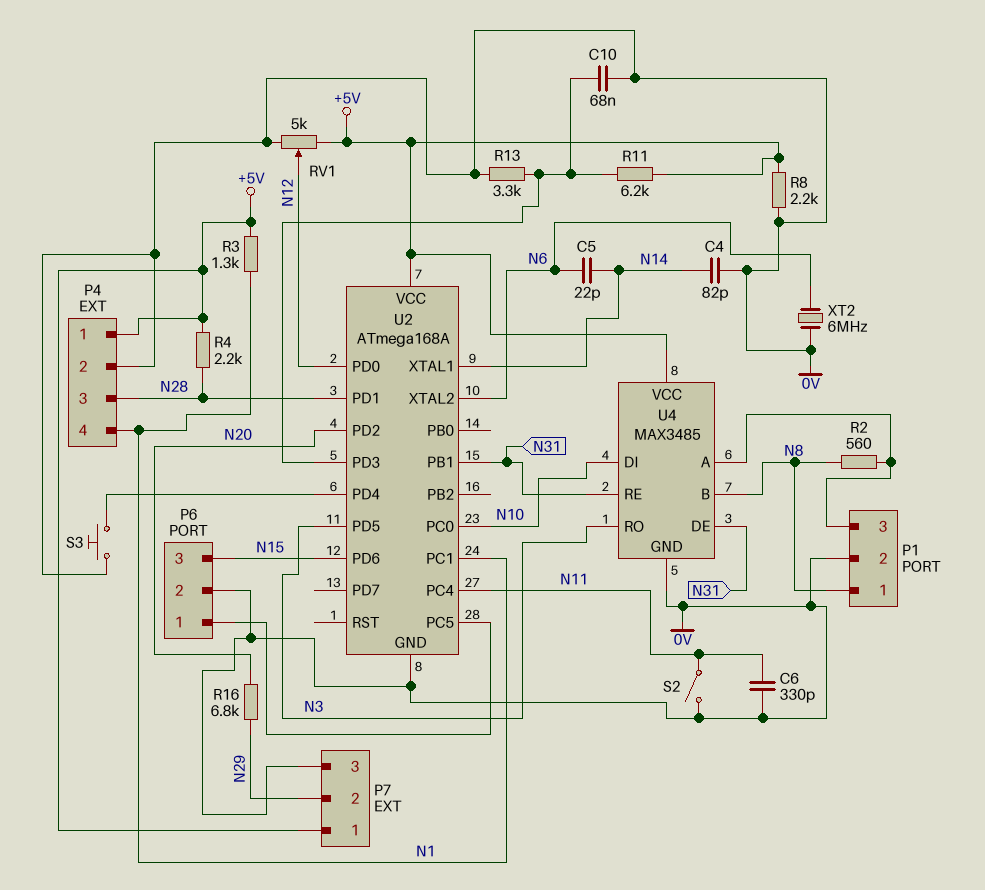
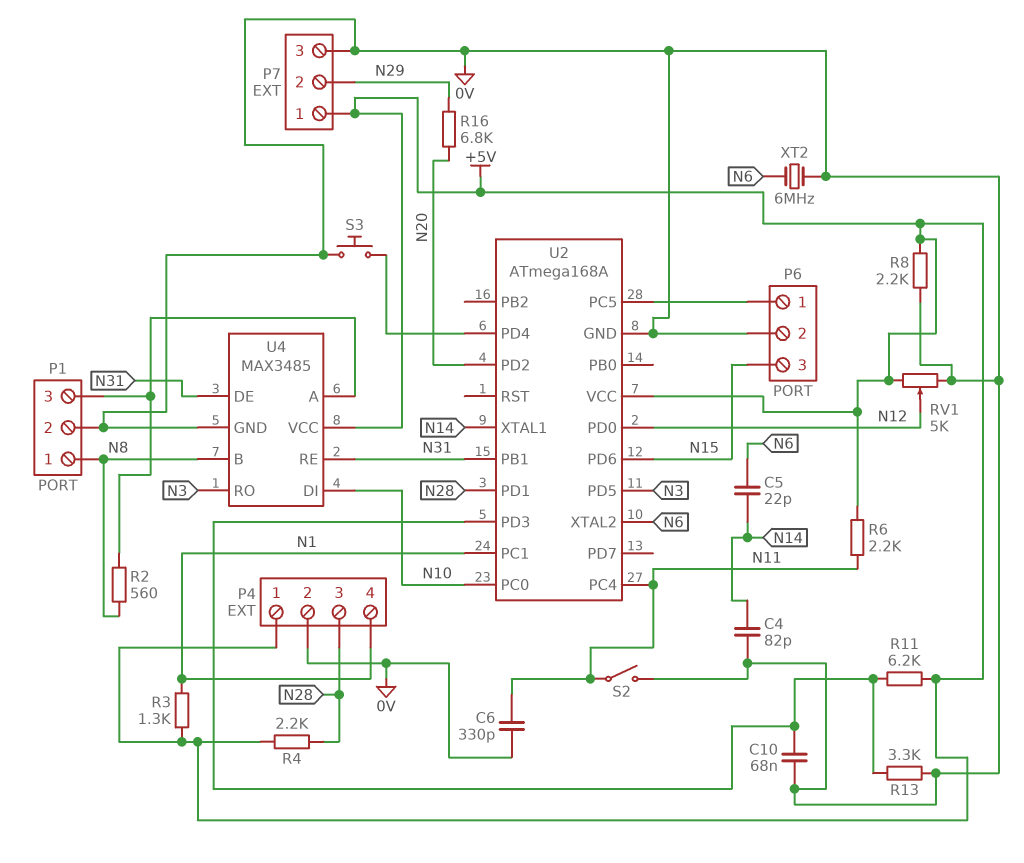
R6: none -> 2.2k (+5V, N11)

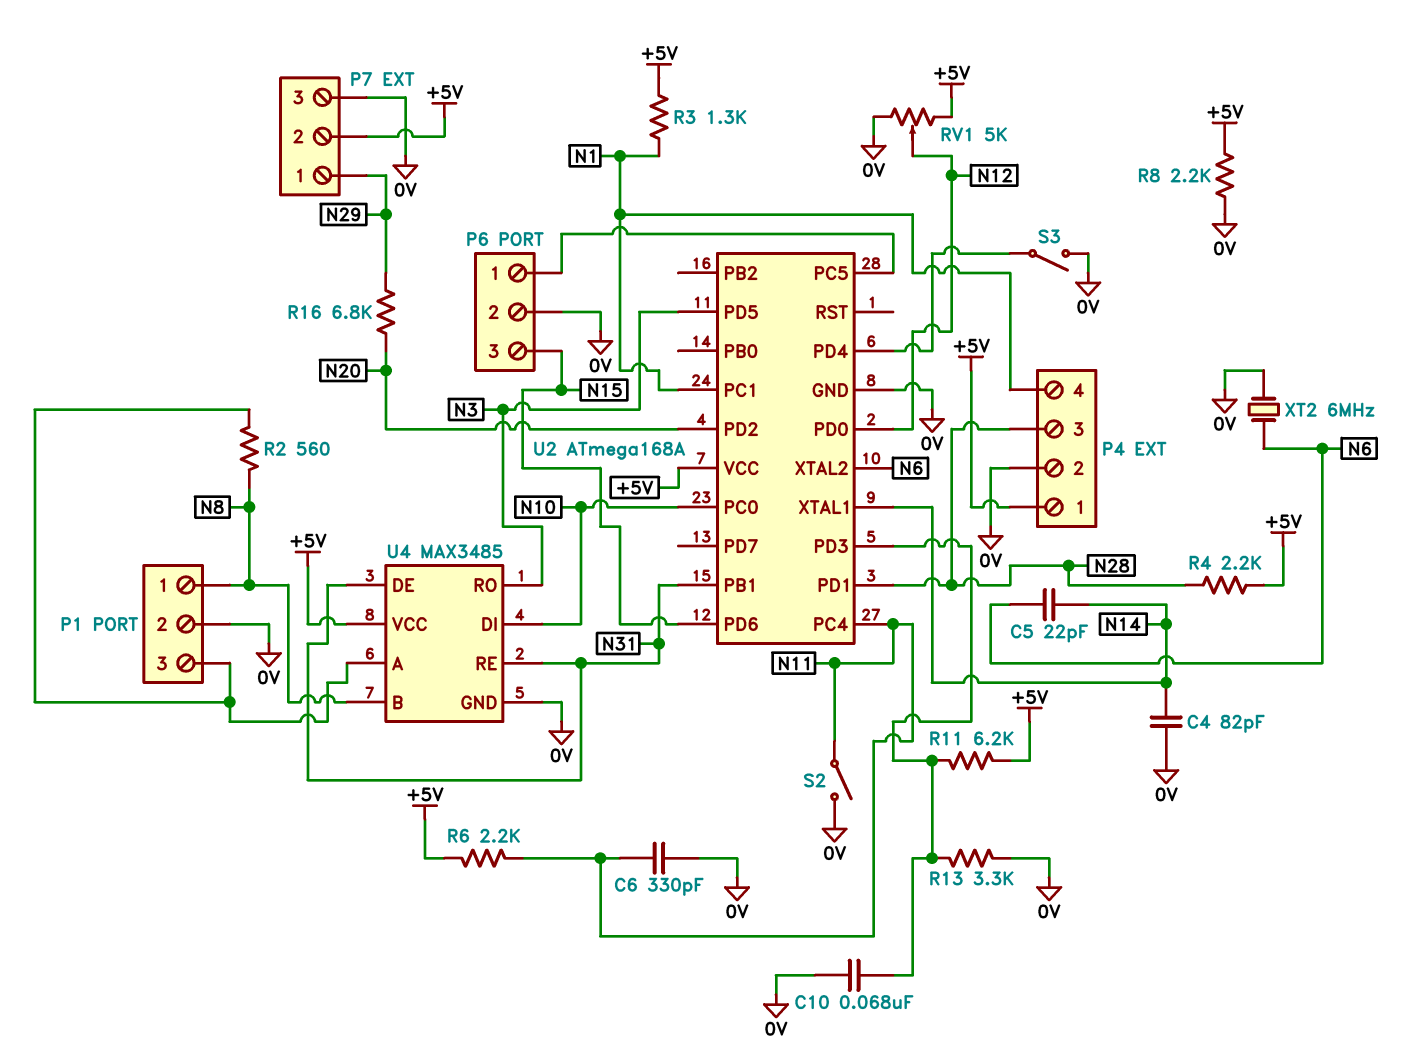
P7 pin 1: +5V -> N29
P7 pin 2: N29 -> +5V
S3: button (0V, U2/PD4) -> switch (0V, U2/PD4)

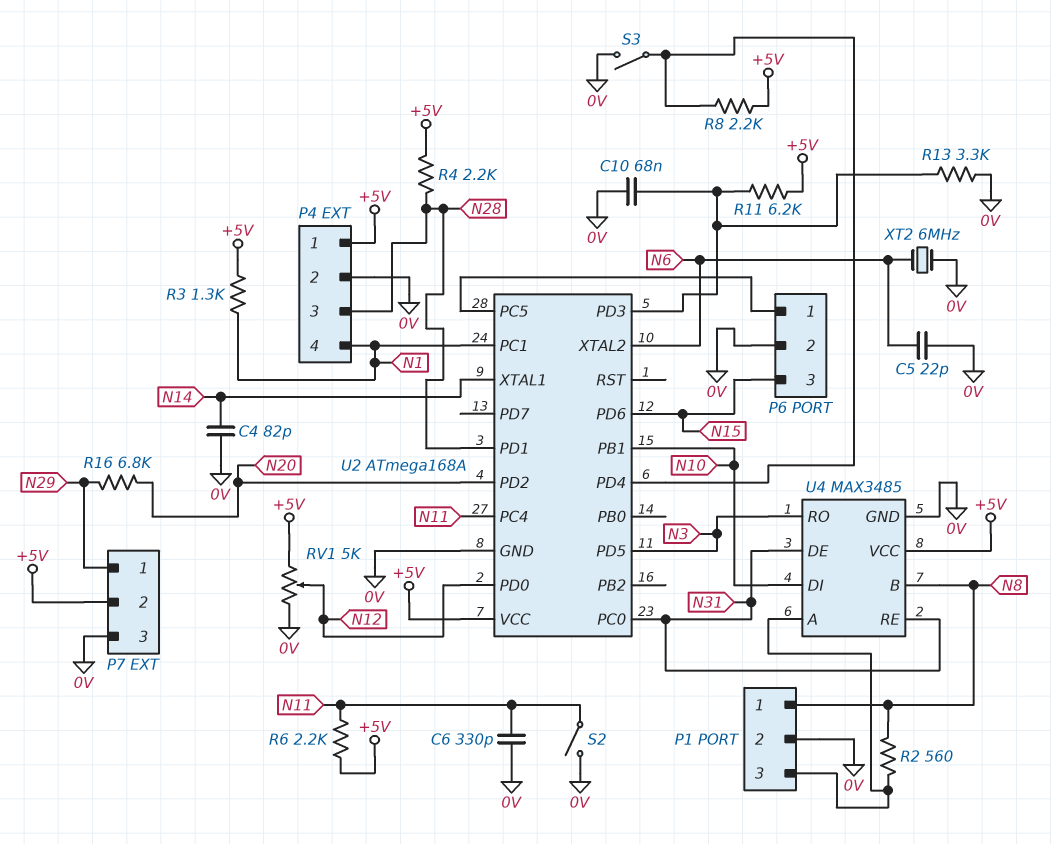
C5: 22pF (N6, N14) -> 22pF (0V, N6)
R8: 2.2k (+5V, 0V) -> 2.2k (+5V, U2/PD4)
U2 pin PB1: N31 -> N10
U2 pin PC0: N10 -> N31

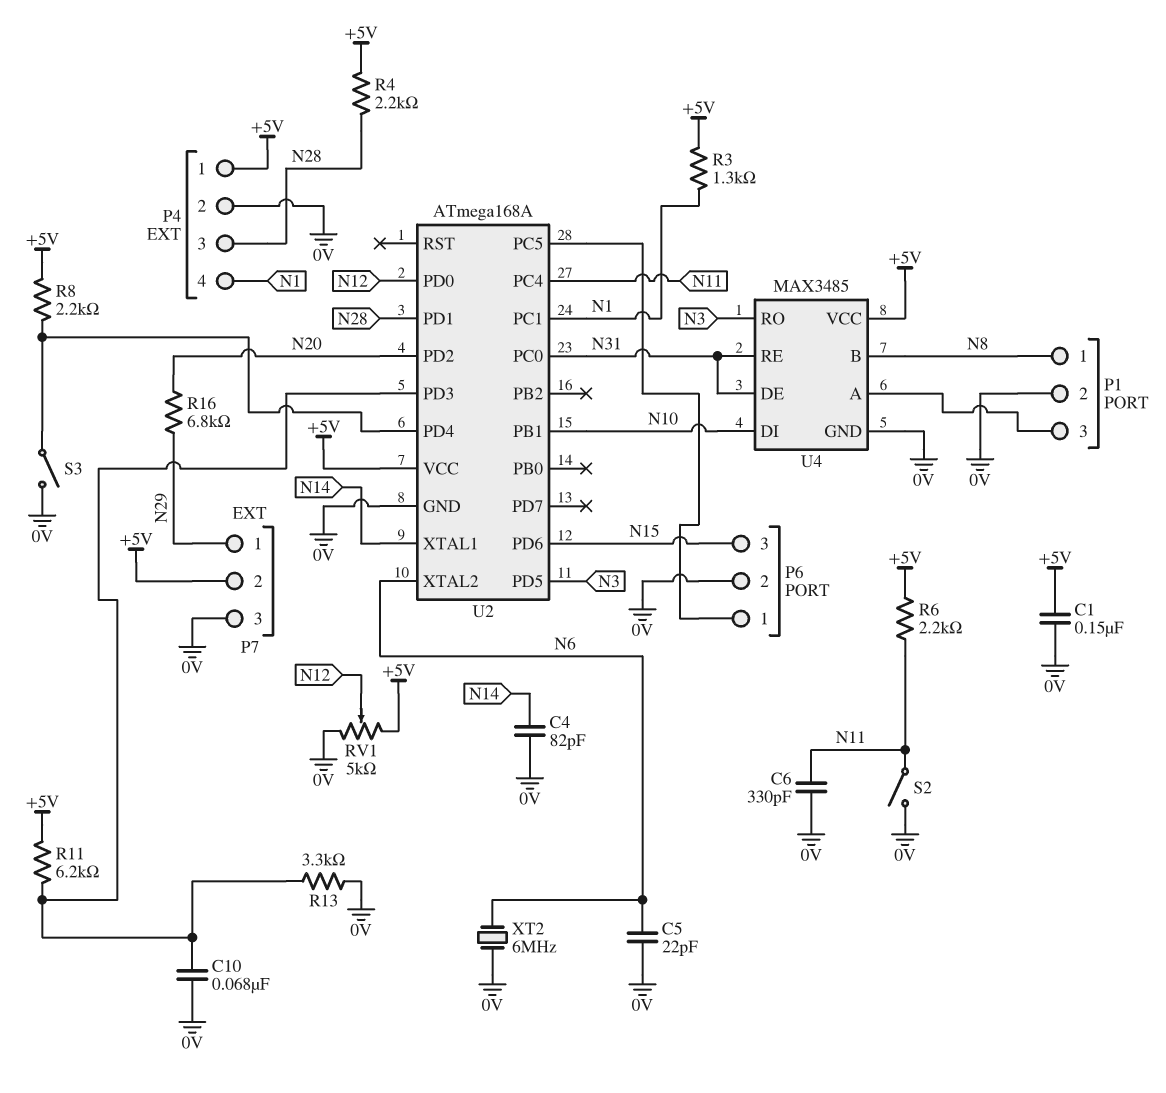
C1: none -> 150nF (+5V, 0V)
R2: 560 (N8, P1/3) -> none

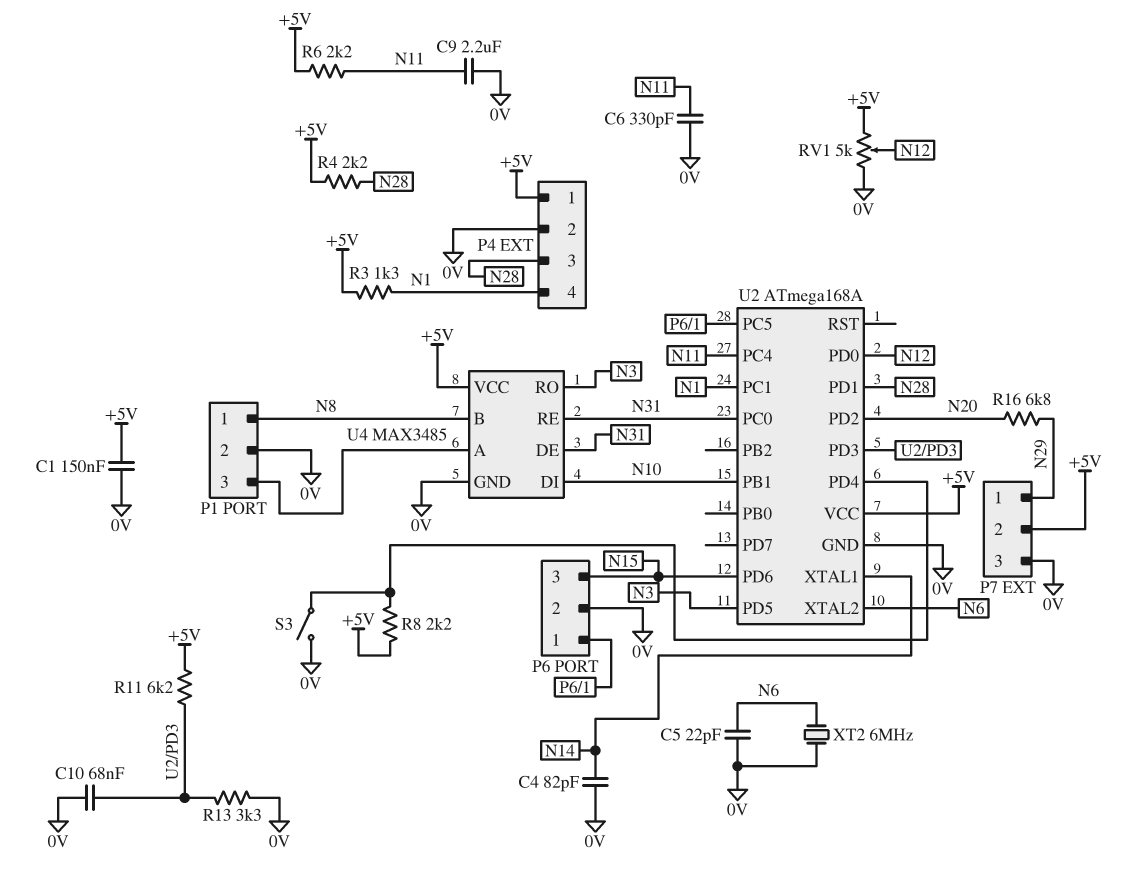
C9: none -> 2.2uF (0V, N11)
S2: switch (0V, N11) -> none

